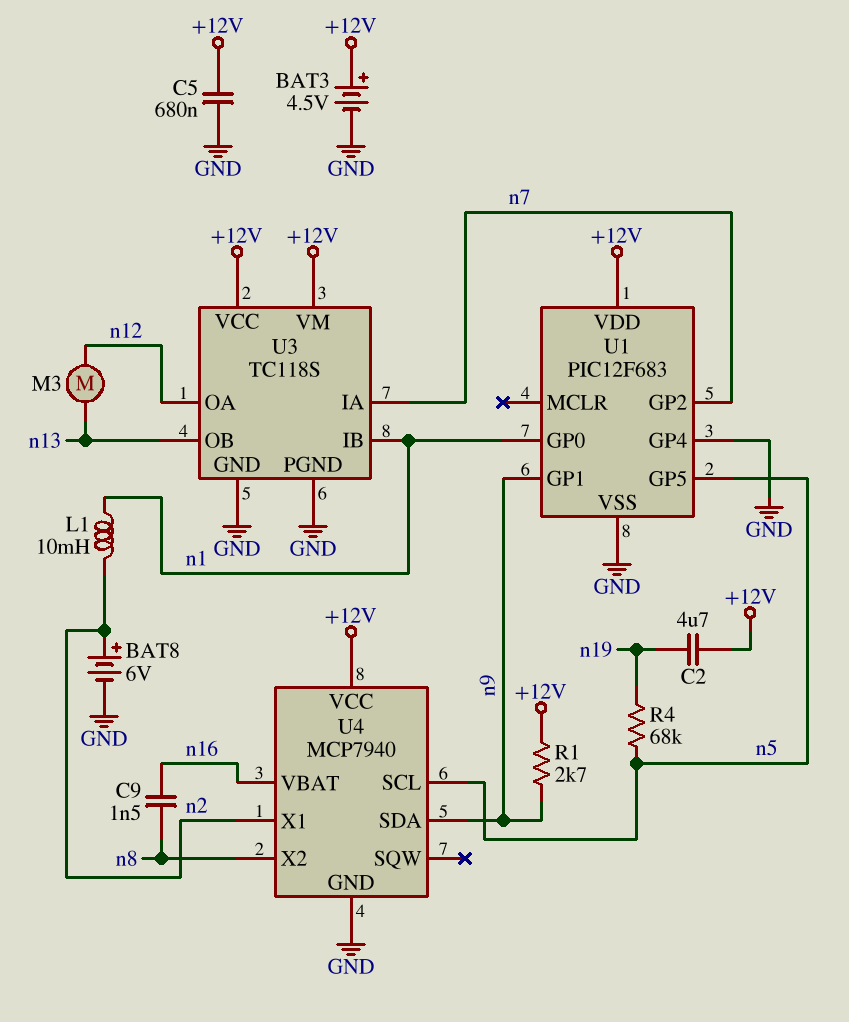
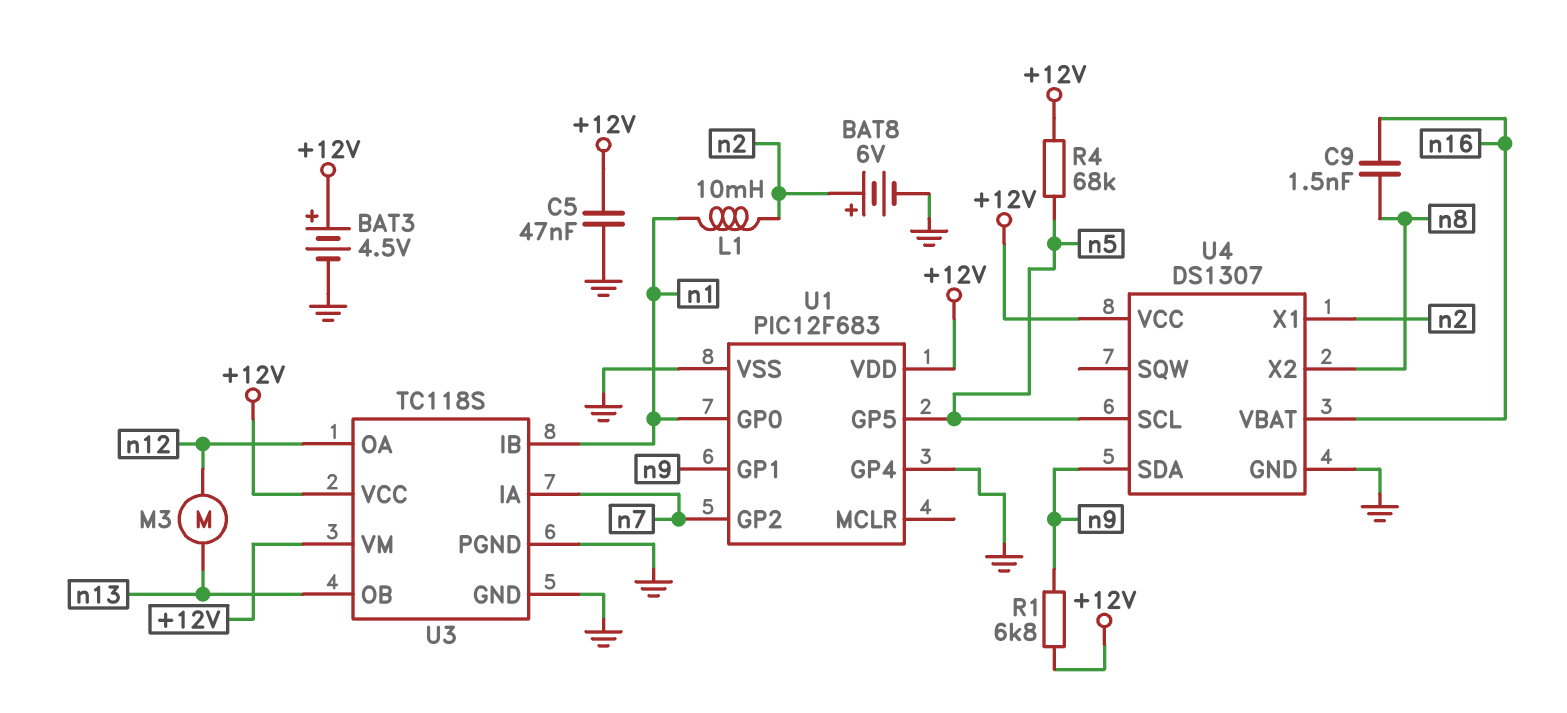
C2: 4.7uF (+12V, n19) -> none
C5: 680nF (+12V, GND) -> 47nF (+12V, GND)
R1: 2.7k (+12V, n9) -> 6.8k (+12V, n9)
R4: 68k (n5, n19) -> 68k (+12V, n5)
U4: MCP7940 -> DS1307

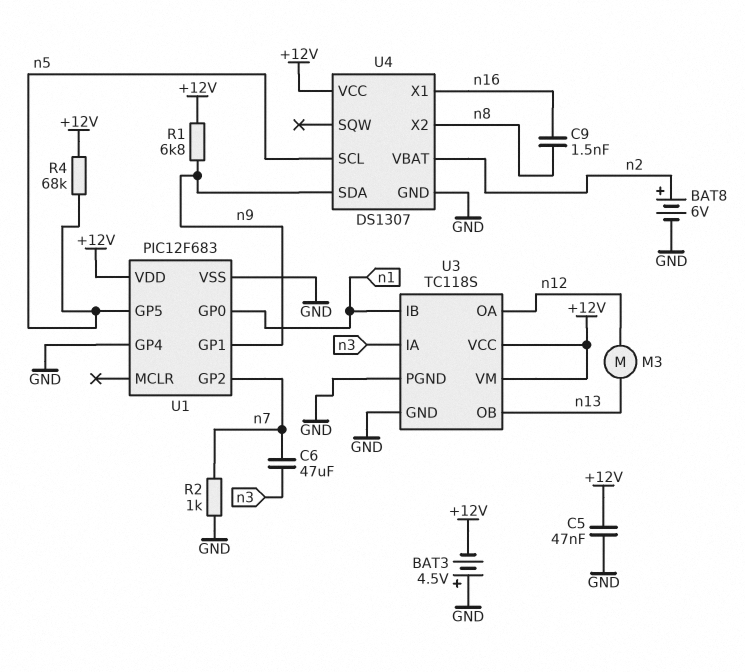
BAT3: 4.5V (plus +12V, minus GND) -> 4.5V (plus GND, minus +12V)
C6: none -> 47uF (n3, n7)
L1: 10mH (n1, n2) -> none
R2: none -> 1k (GND, n7)
U3 pin IA: n7 -> n3
U4 pin VBAT: n16 -> n2
U4 pin X1: n2 -> n16

